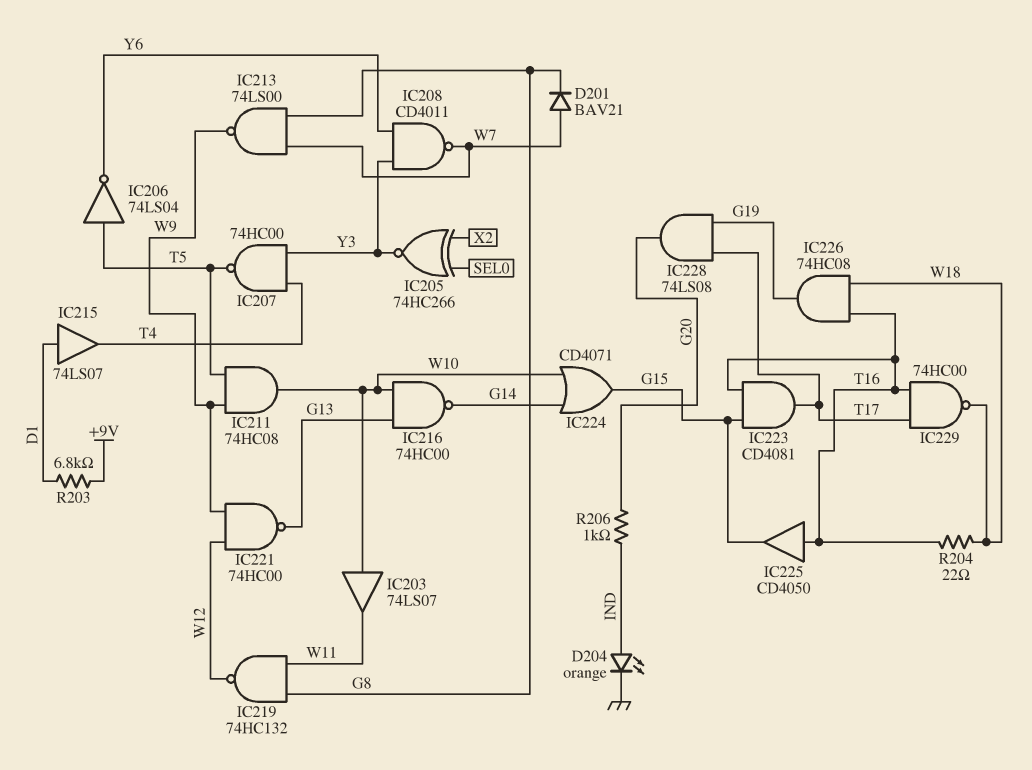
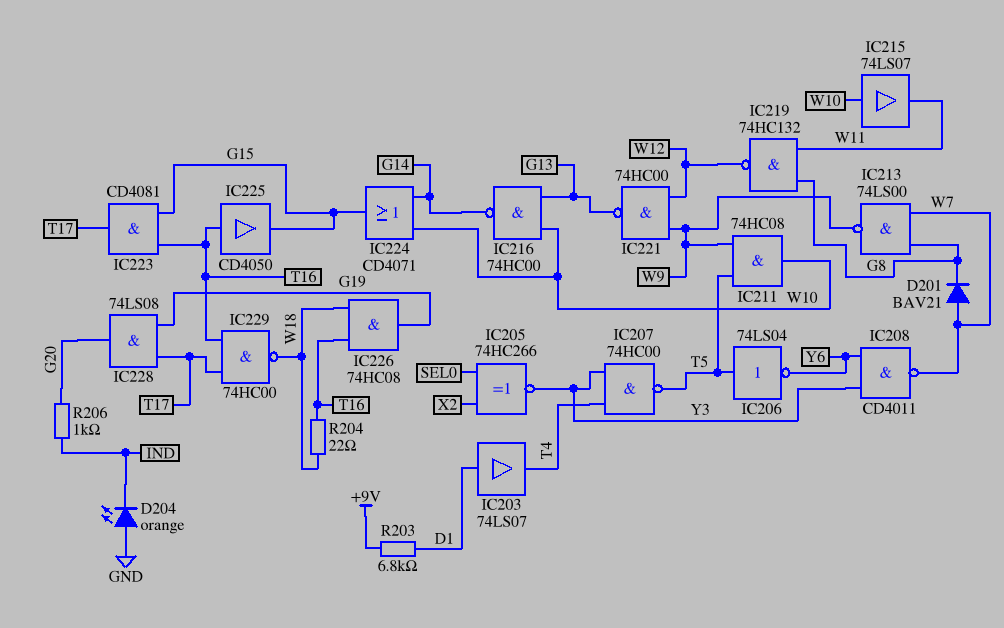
D204: LED orange (A IND, K GND) -> LED orange (A GND, K IND)
IC203: buffer 74LS07 (in W10, out W11) -> buffer 74LS07 (in D1, out T4)
IC215: buffer 74LS07 (in D1, out T4) -> buffer 74LS07 (in W10, out W11)

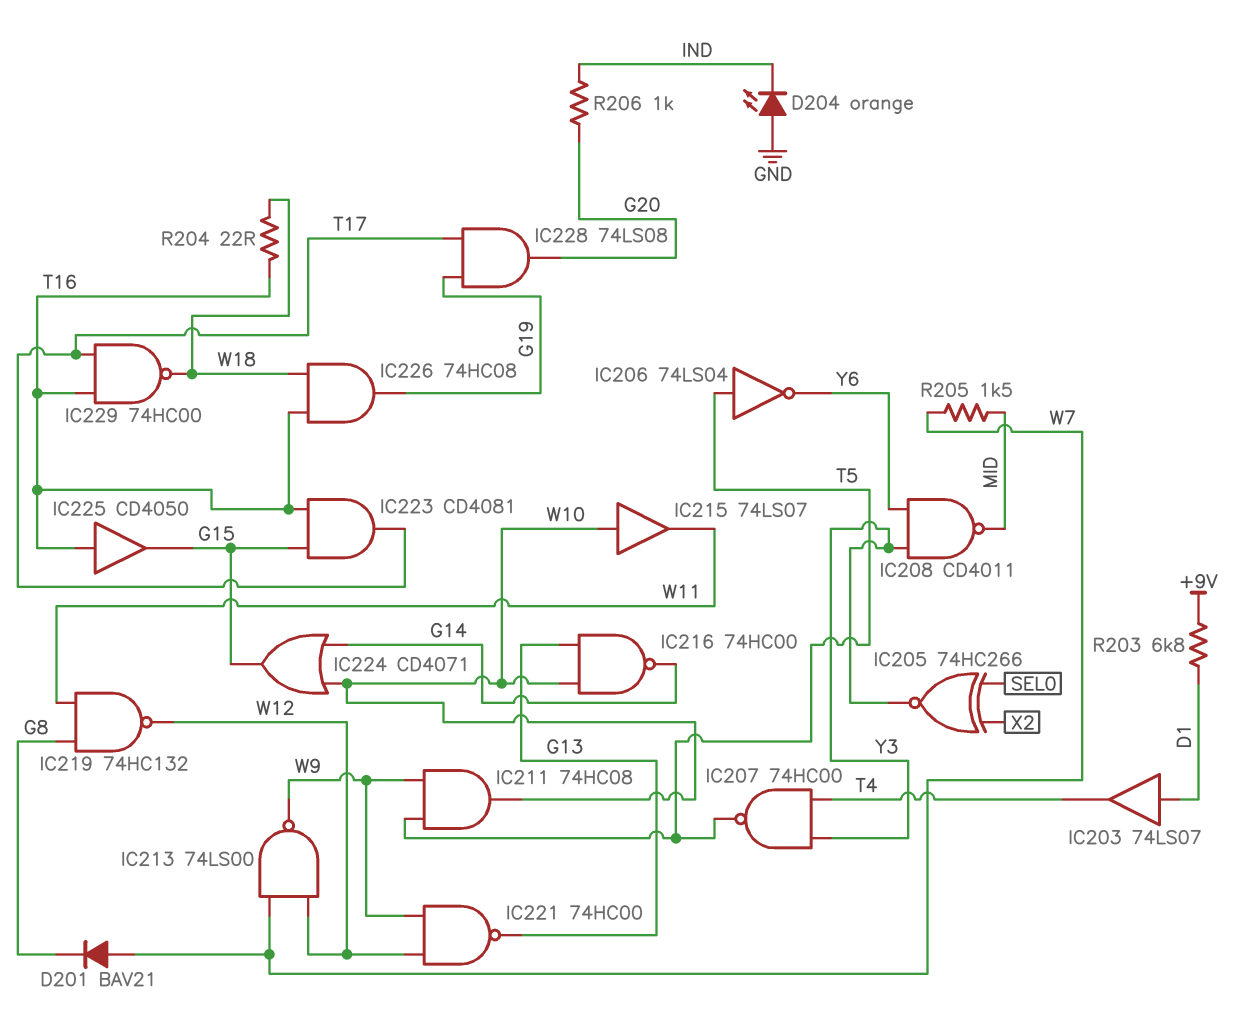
IC208: NAND CD4011 (in Y3, in Y6, out W7) -> NAND CD4011 (in Y3, in Y6, out MID)
IC213: NAND 74LS00 (in G8, in W7, out W9) -> NAND 74LS00 (in W7, in W12, out W9)
R205: none -> 1.5k (MID, W7)

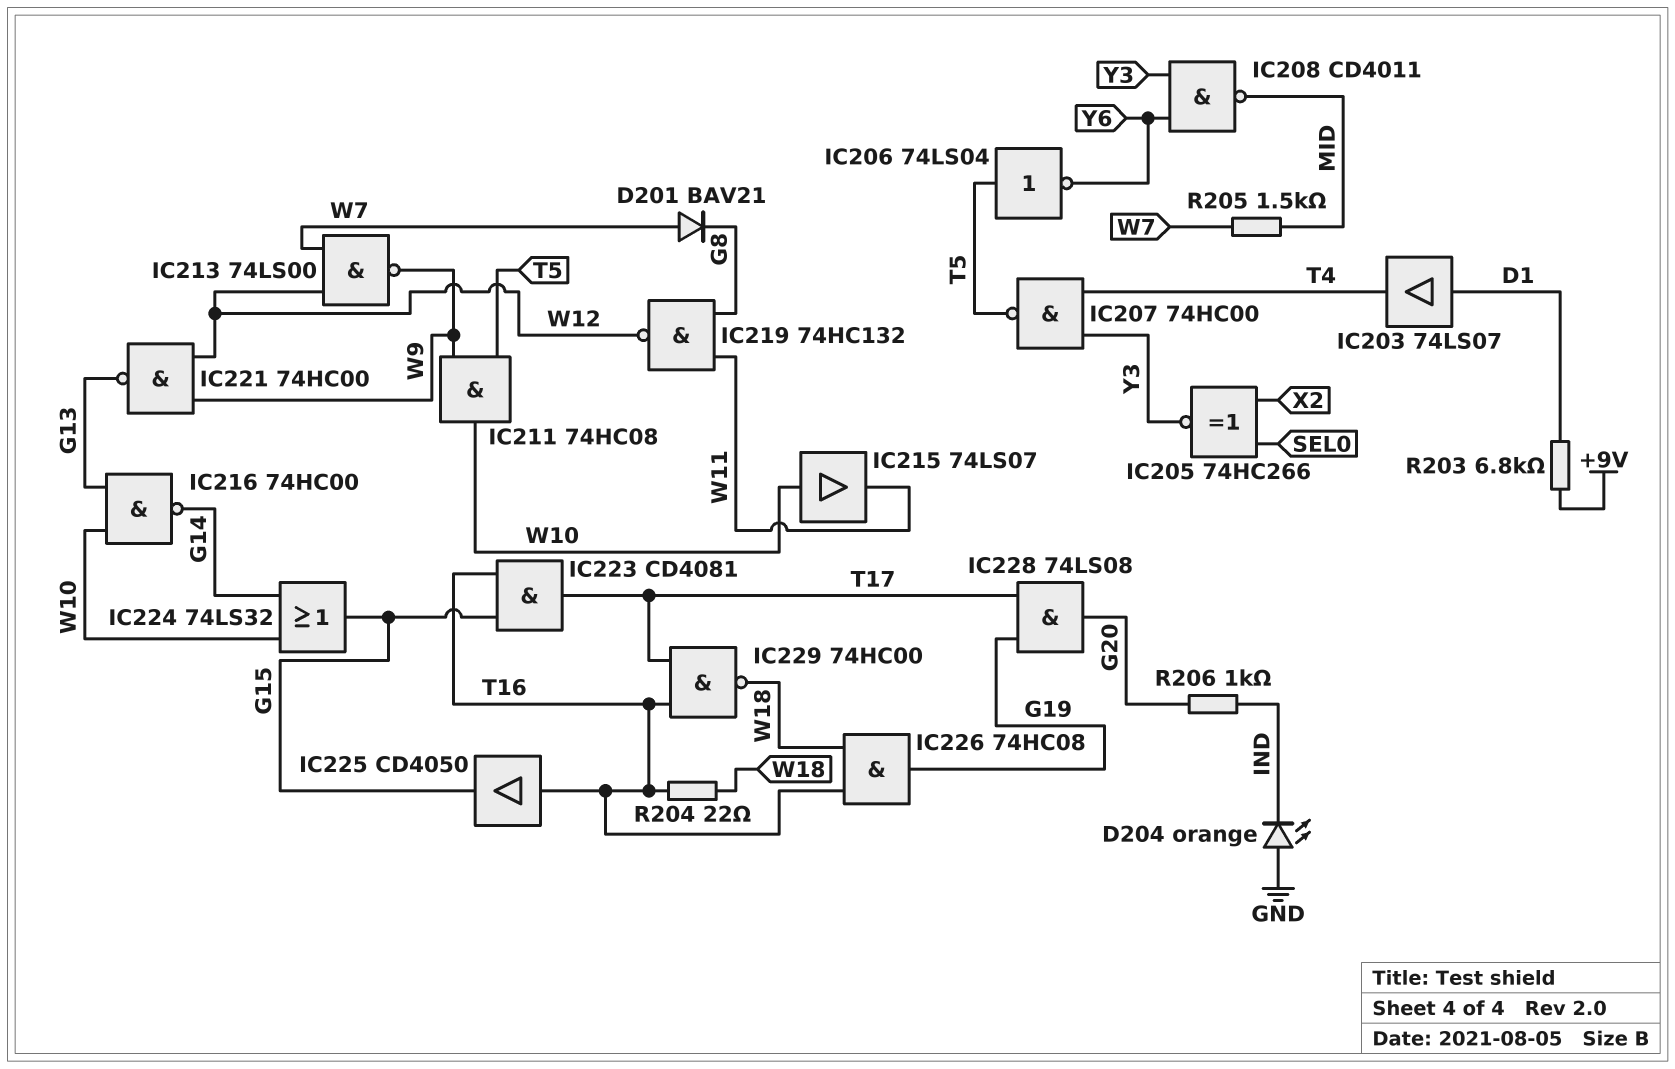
IC224: OR CD4071 (in G14, in W10, out G15) -> OR 74LS32 (in G14, in W10, out G15)

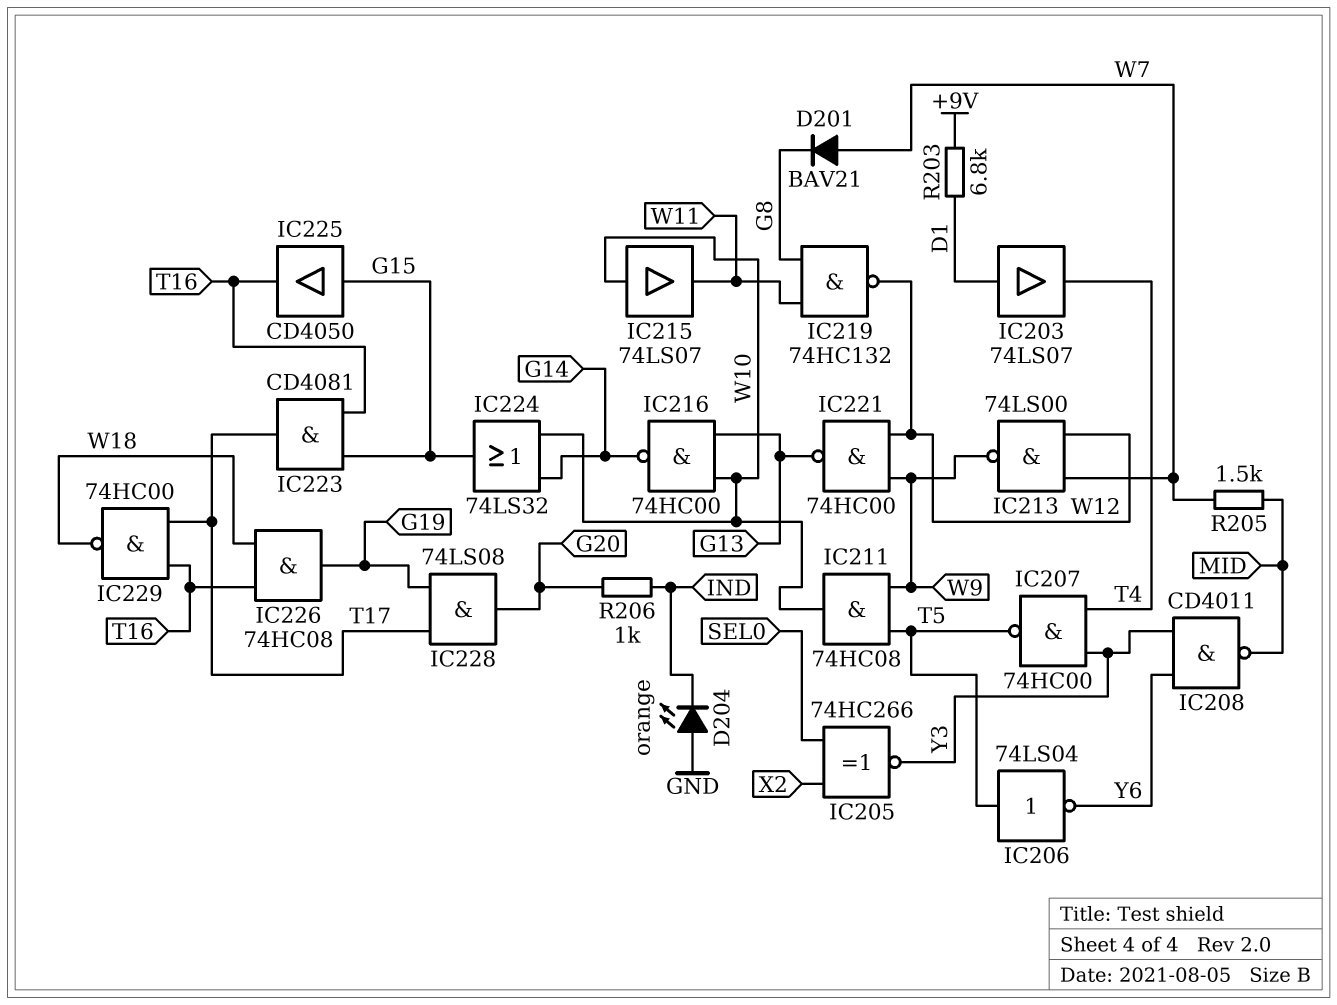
IC225: buffer CD4050 (in T16, out G15) -> buffer CD4050 (in G15, out T16)
R204: 22 (T16, W18) -> none

